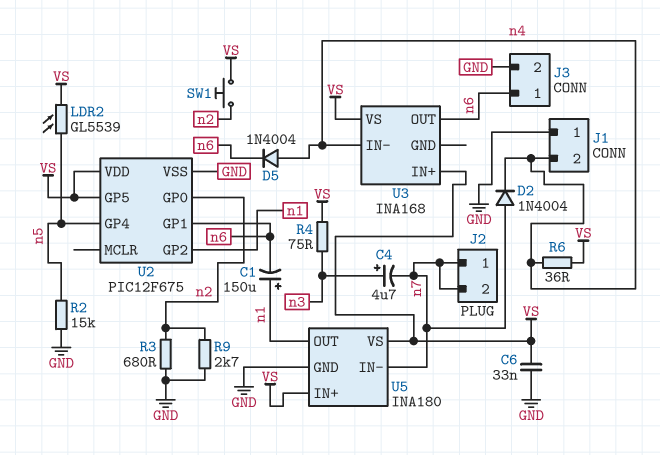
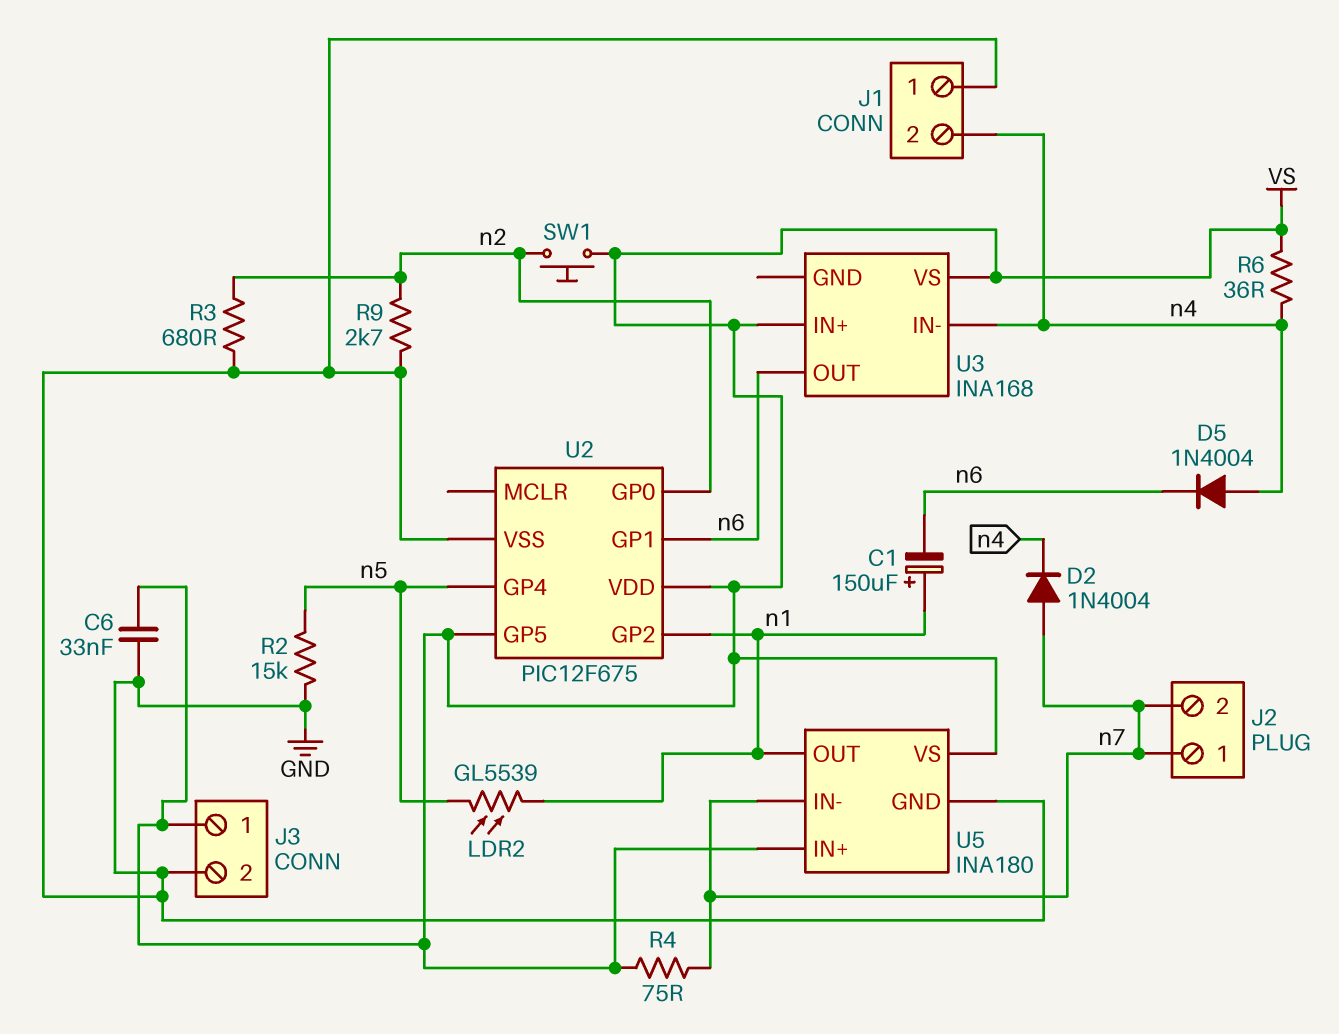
C4: 4.7uF (plus n3, minus n7) -> none
J3 pin 1: n6 -> VS
LDR2: GL5539 (VS, n5) -> GL5539 (n1, n5)
R4: 75 (VS, n3) -> 75 (VS, n7)

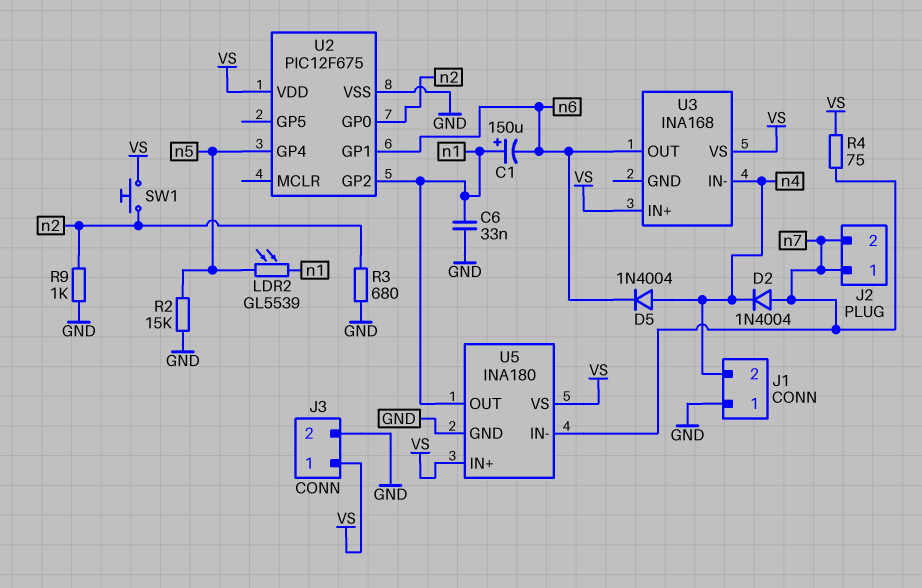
C6: 33nF (GND, VS) -> 33nF (GND, n1)
R6: 36 (VS, n4) -> none
R9: 2.7k (GND, n2) -> 1k (GND, n2)
U2 pin GP5: VS -> none

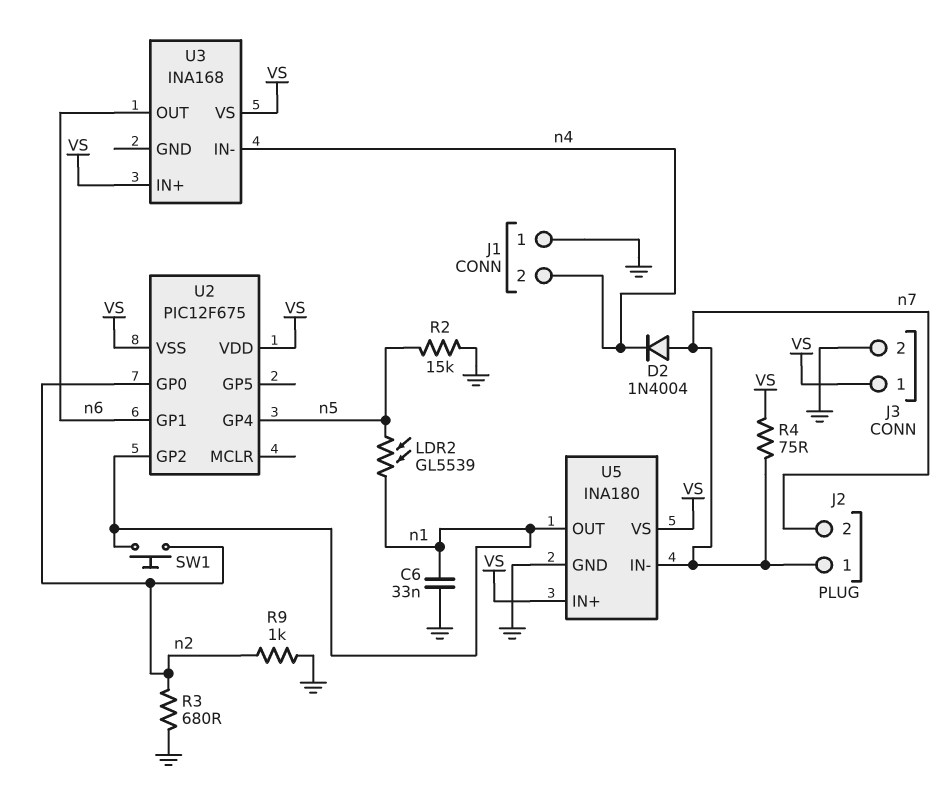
C1: 150uF (plus n1, minus n6) -> none
D5: diode 1N4004 (A n4, K n6) -> none
SW1: button (VS, n2) -> button (n1, n2)
U2 pin VSS: GND -> VS

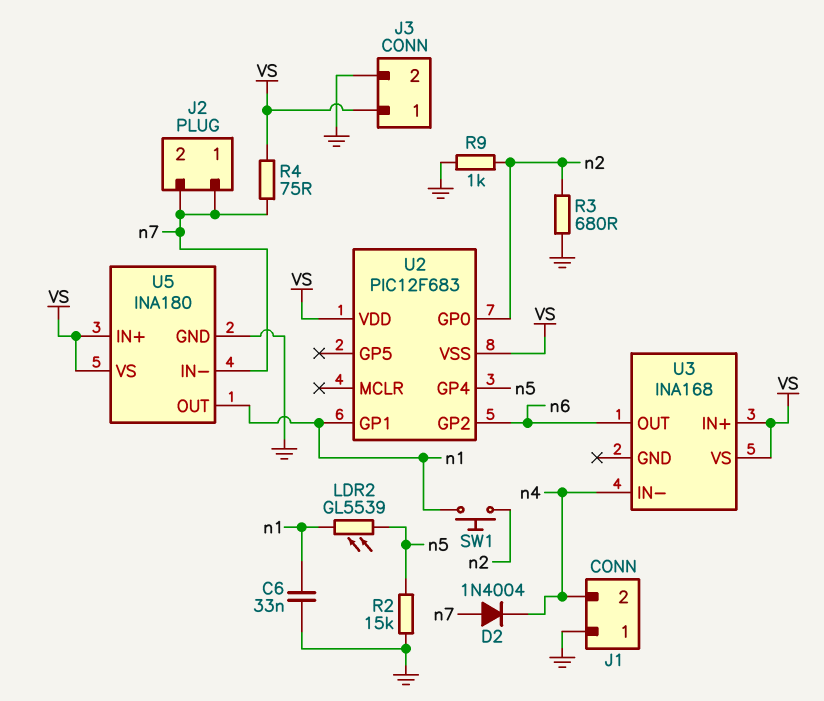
U2: PIC12F675 -> PIC12F683
U2 pin GP1: n6 -> n1
U2 pin GP2: n1 -> n6

